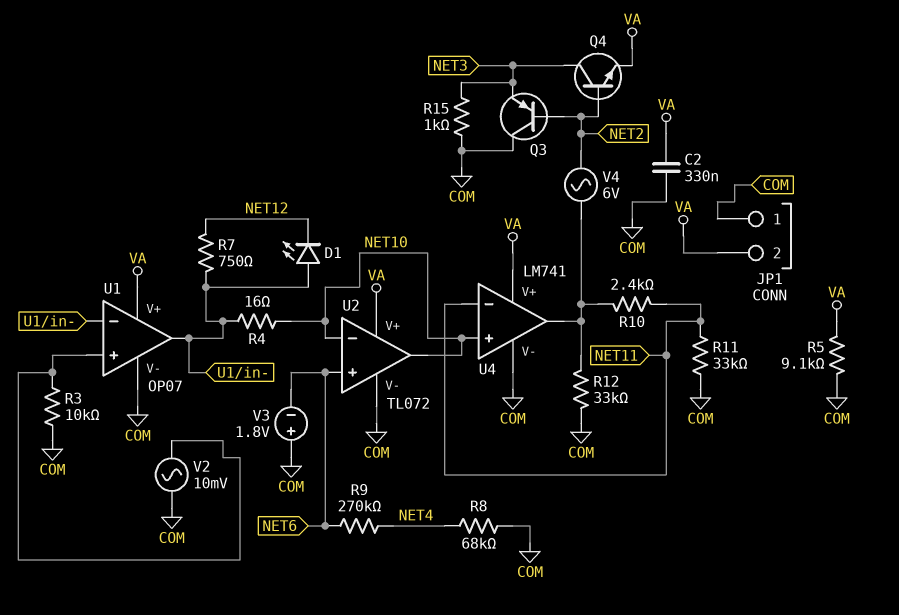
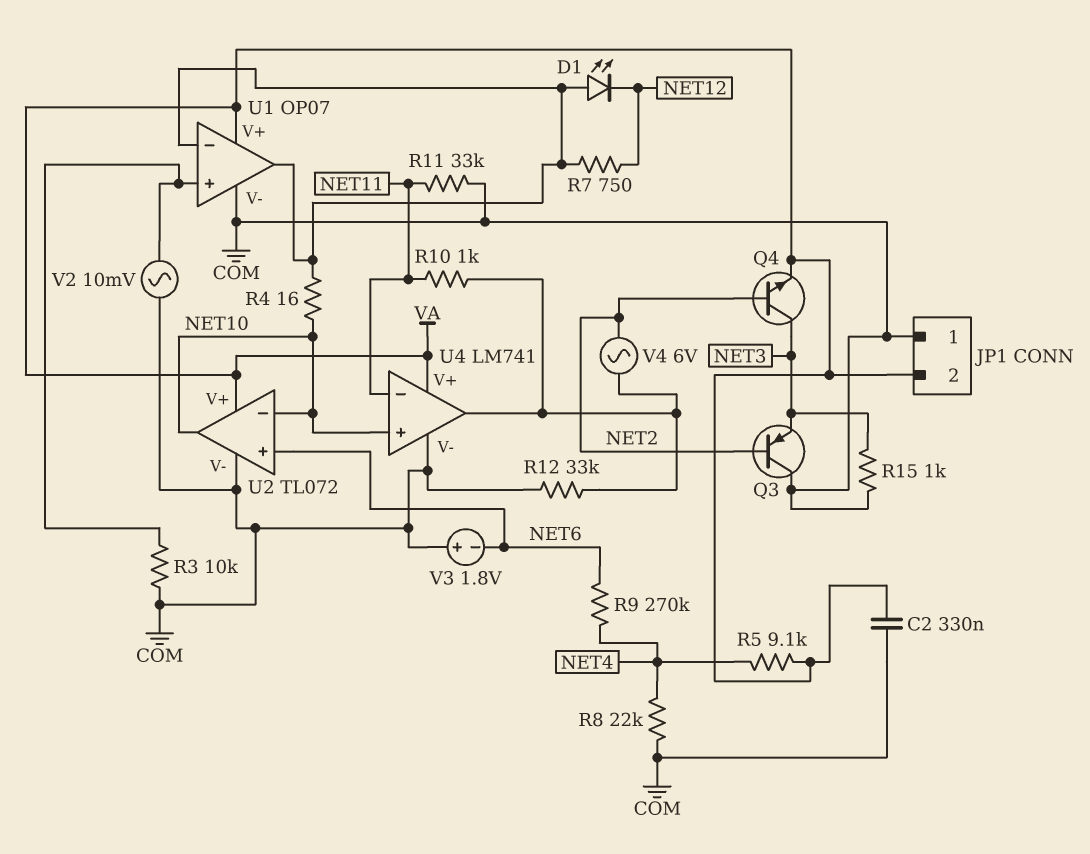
R5: 9.1k (COM, VA) -> 9.1k (NET4, VA)
R8: 68k (COM, NET4) -> 22k (COM, NET4)
R10: 2.4k (NET11, U4/out) -> 1k (NET11, U4/out)

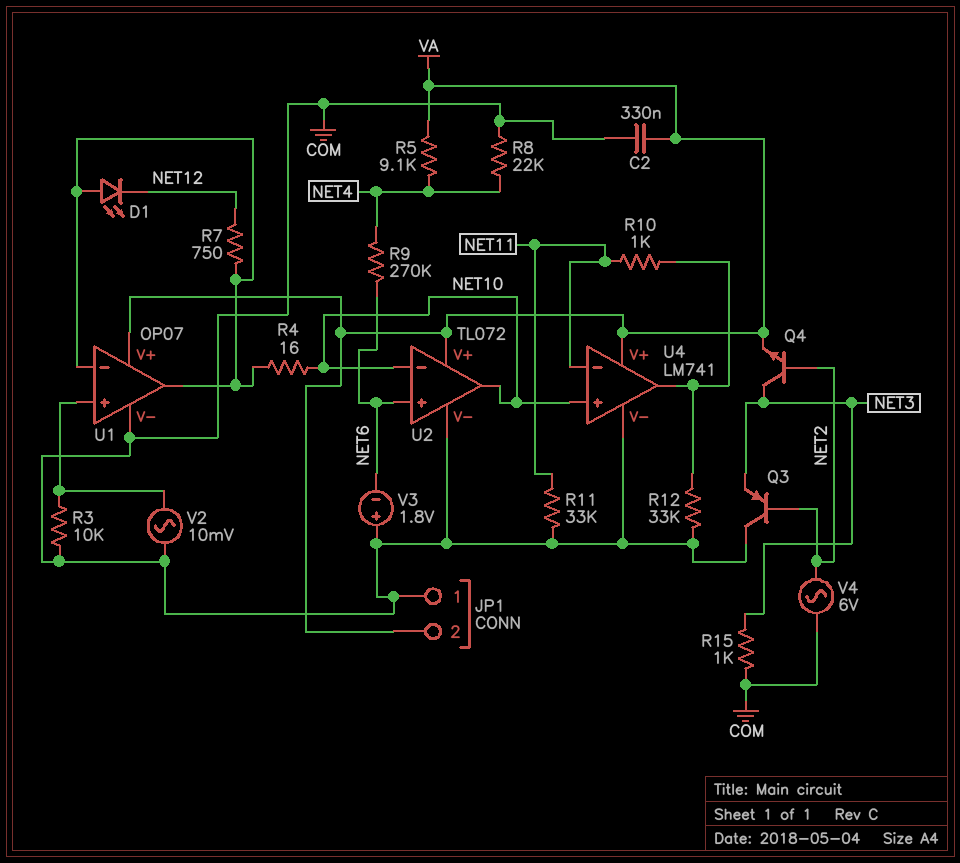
V4: AC 6V (NET2, U4/out) -> AC 6V (COM, NET2)

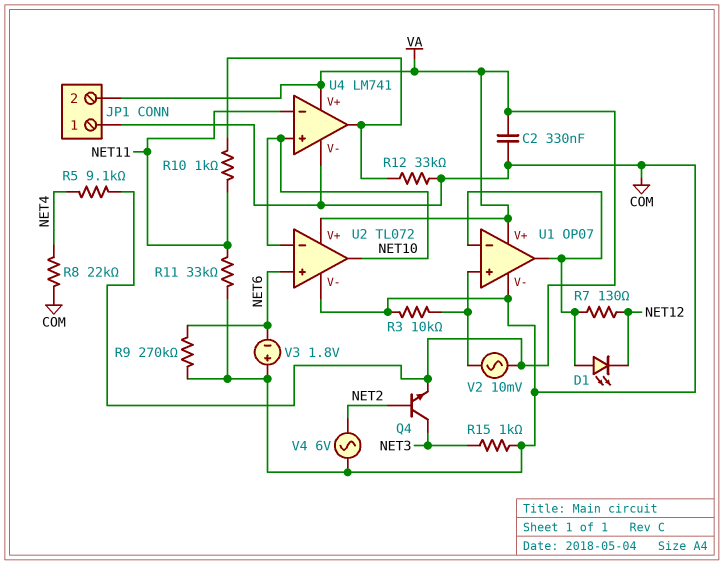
Q3: PNP (B NET2, C COM, E NET3) -> none
R4: 16 (NET10, U1/in-) -> none
R7: 750 (NET12, U1/in-) -> 130 (NET12, U1/in-)
R9: 270k (NET4, NET6) -> 270k (COM, NET6)
V2: AC 10mV (COM, U1/in+) -> AC 10mV (U1/in+, VA)

